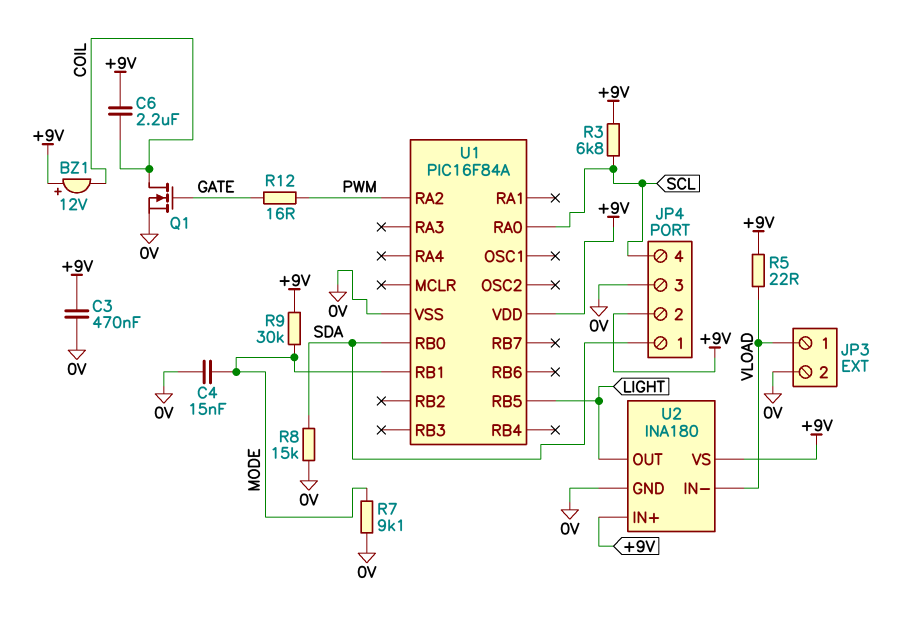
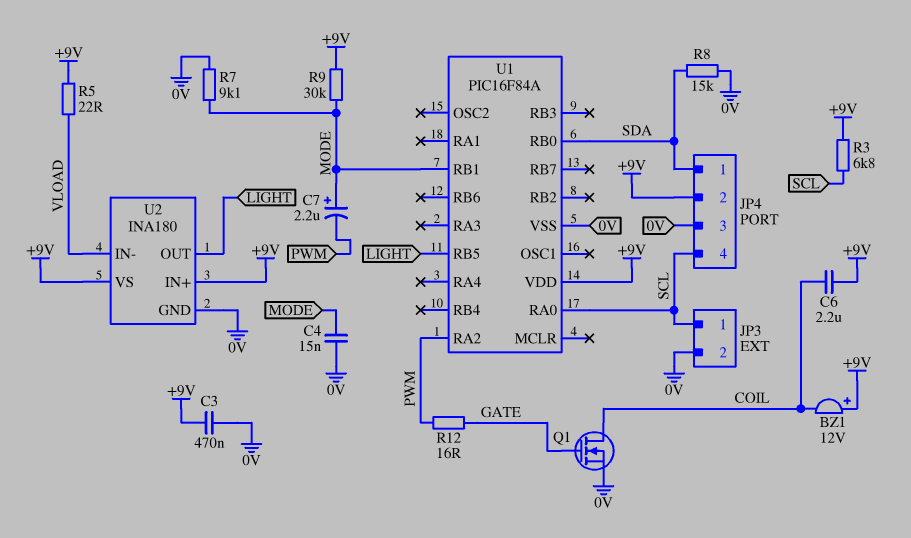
C7: none -> 2.2uF (plus MODE, minus PWM)
JP3 pin 1: VLOAD -> SCL

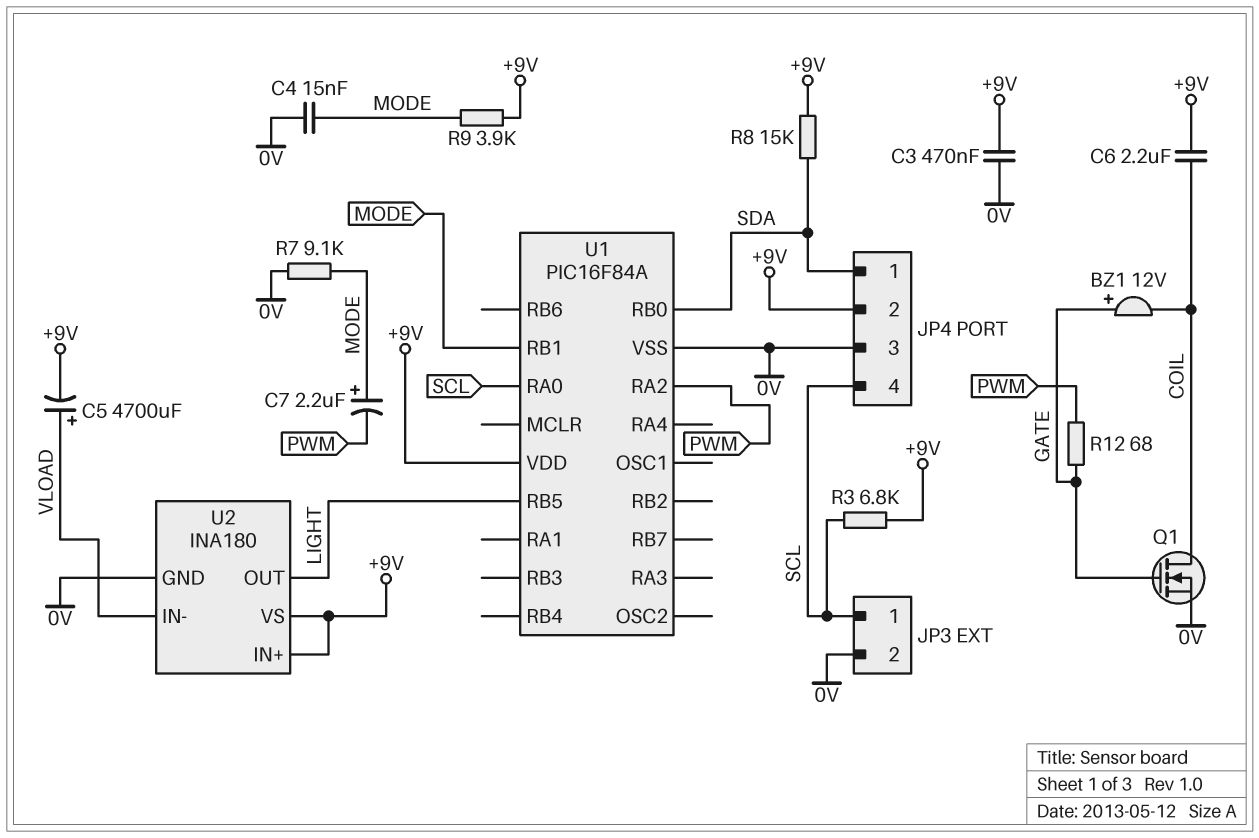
BZ1: buzzer 12V (plus +9V, minus COIL) -> buzzer 12V (plus GATE, minus COIL)
C5: none -> 4700uF (plus VLOAD, minus +9V)
R5: 22 (+9V, VLOAD) -> none
R8: 15k (0V, SDA) -> 15k (+9V, SDA)
R9: 30k (+9V, MODE) -> 3.9k (+9V, MODE)
R12: 16 (GATE, PWM) -> 68 (GATE, PWM)

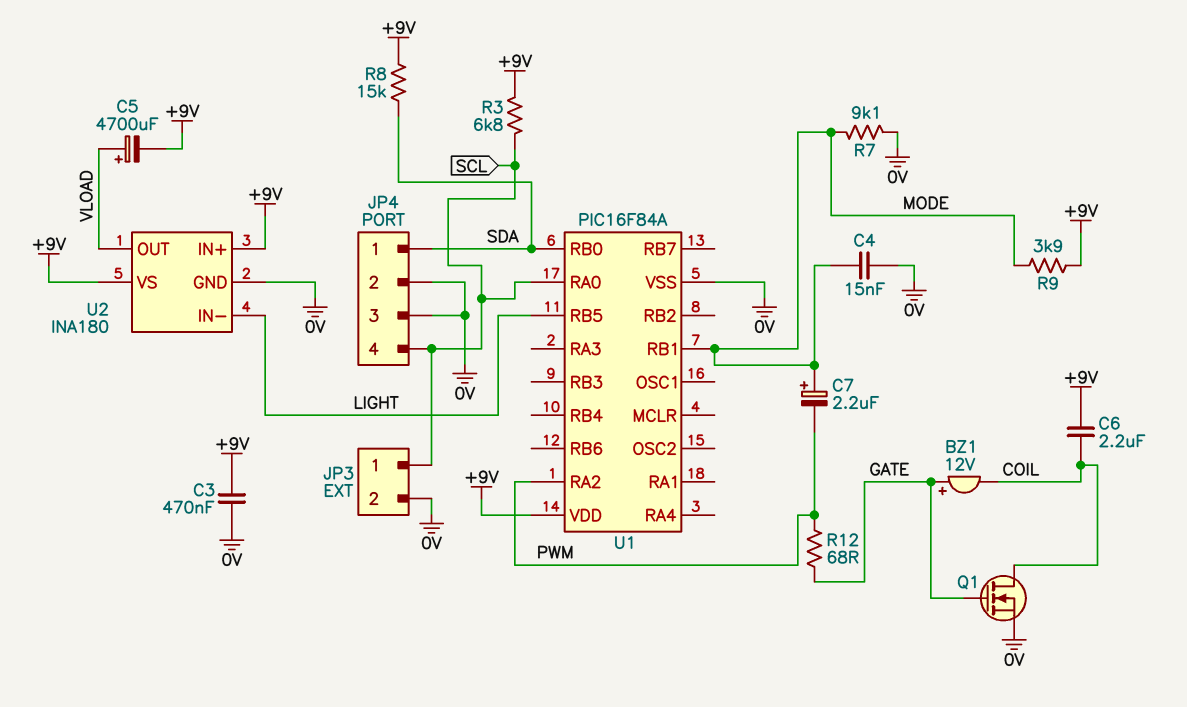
JP4 pin 2: +9V -> 0V
U2 pin IN-: VLOAD -> LIGHT
U2 pin OUT: LIGHT -> VLOAD

